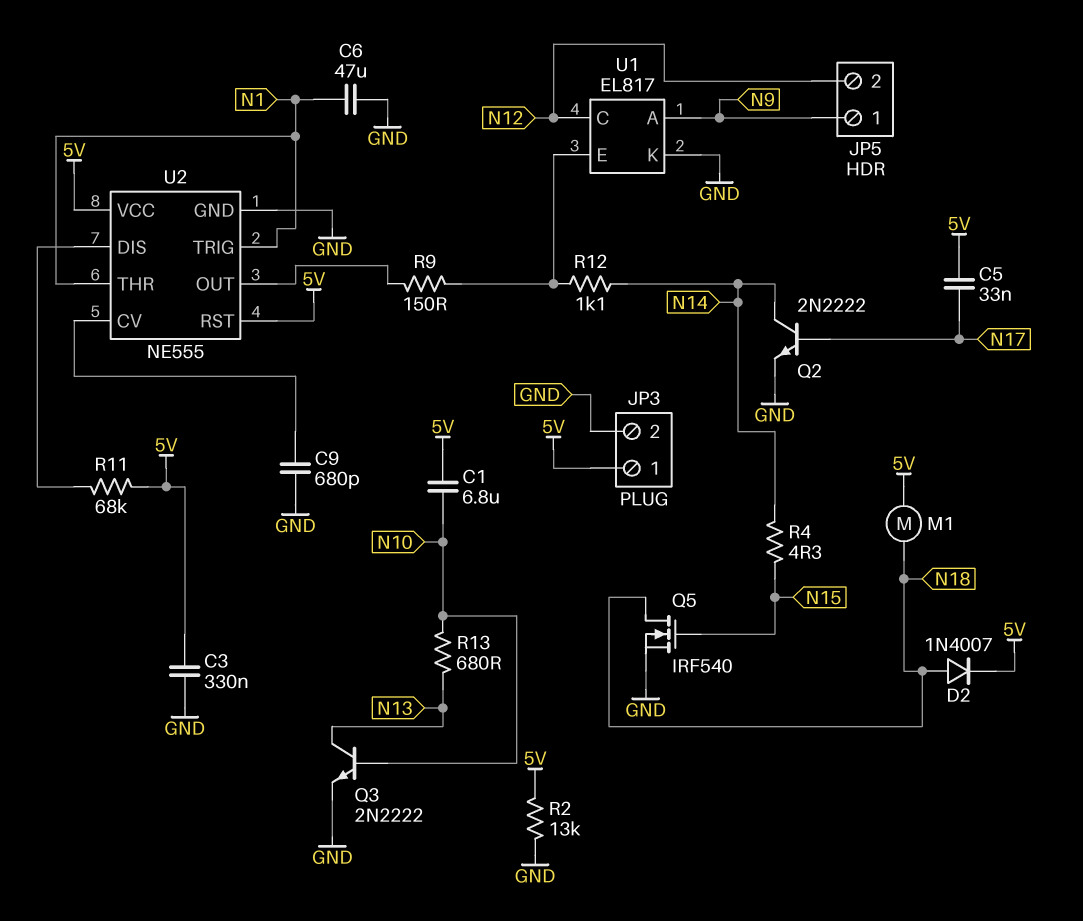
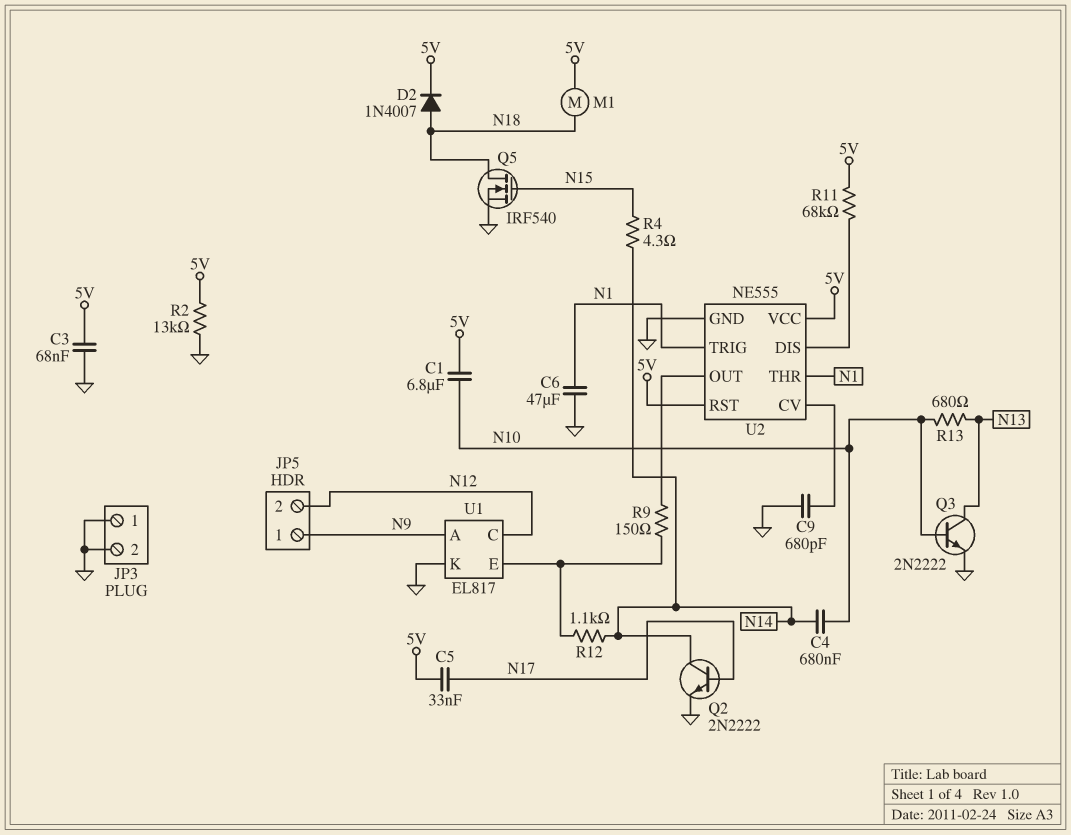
C3: 330nF (5V, GND) -> 68nF (5V, GND)
C4: none -> 680nF (N10, N14)
JP3 pin 1: 5V -> GND

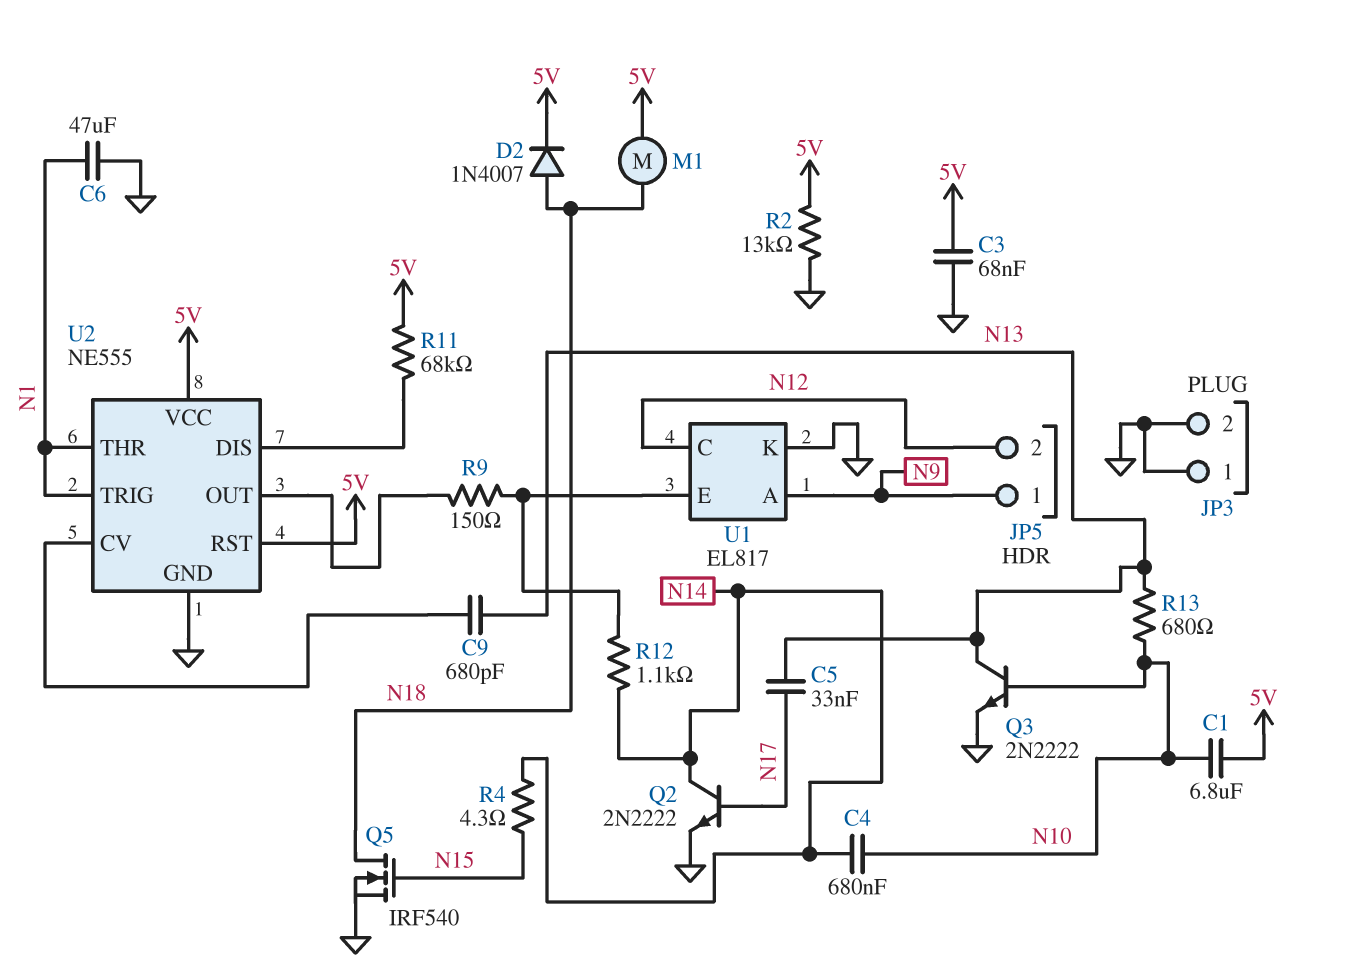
C5: 33nF (5V, N17) -> 33nF (N13, N17)
C9: 680pF (GND, U2/CV) -> 680pF (N13, U2/CV)

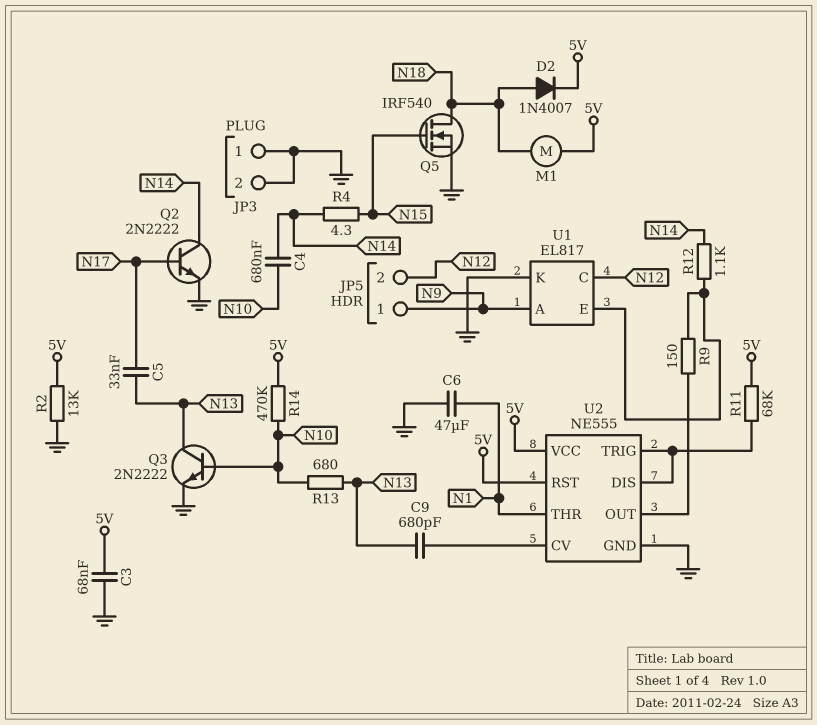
C1: 6.8uF (5V, N10) -> none
R14: none -> 470k (5V, N10)
U2 pin TRIG: N1 -> U2/DIS

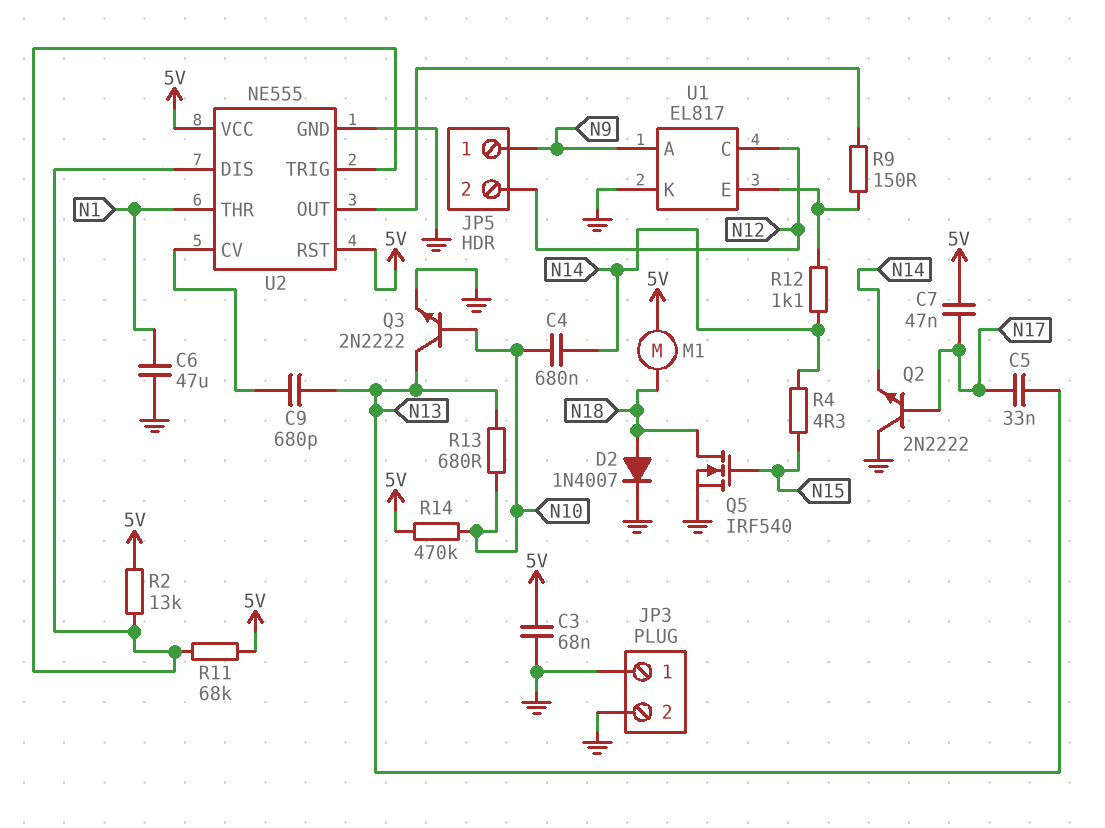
C7: none -> 47nF (5V, N17)
D2: diode 1N4007 (A N18, K 5V) -> diode 1N4007 (A N18, K GND)
Q2: NPN 2N2222 (B N17, C N14, E GND) -> NPN 2N2222 (B N17, C GND, E N14)
R2: 13k (5V, GND) -> 13k (5V, U2/DIS)

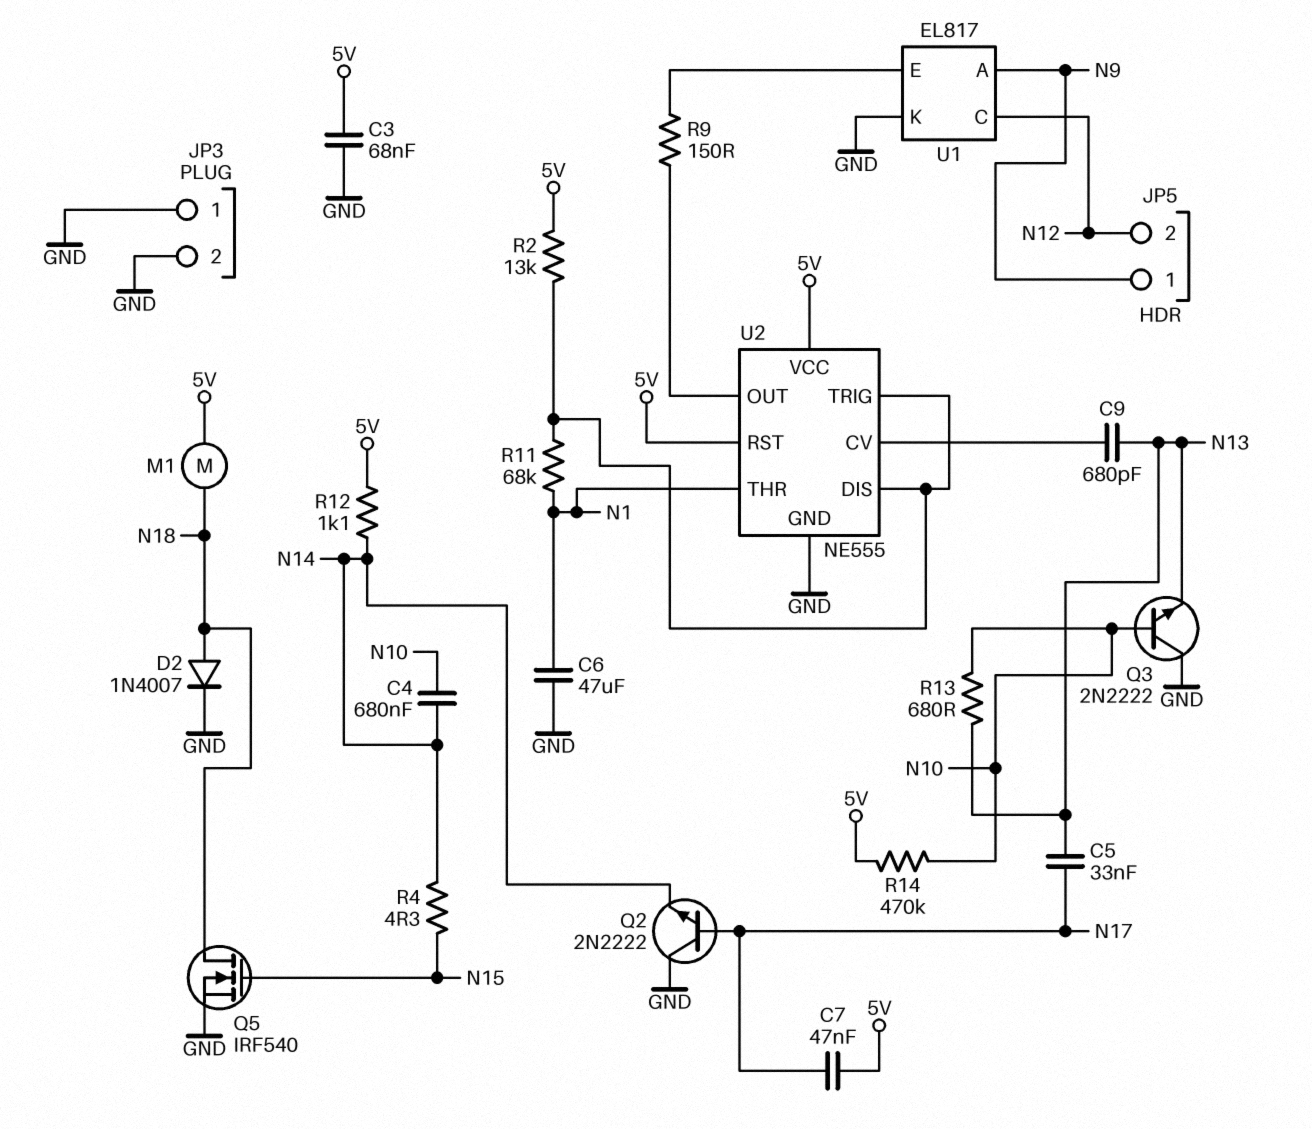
Q3: NPN 2N2222 (B N10, C N13, E GND) -> NPN 2N2222 (B N10, C GND, E N13)
R11: 68k (5V, U2/DIS) -> 68k (N1, U2/DIS)
R12: 1.1k (N14, U1/E) -> 1.1k (5V, N14)

